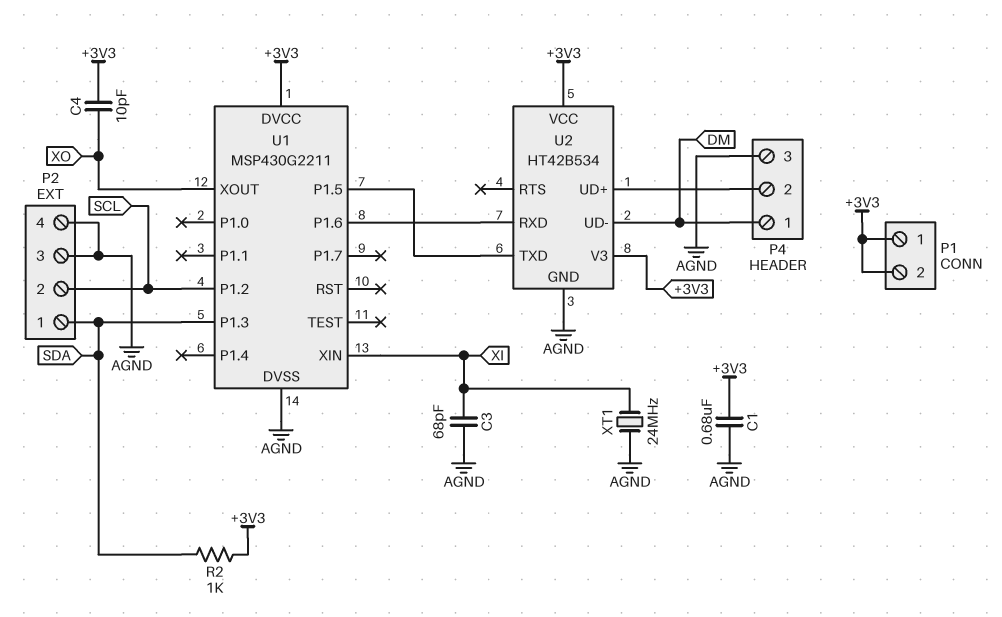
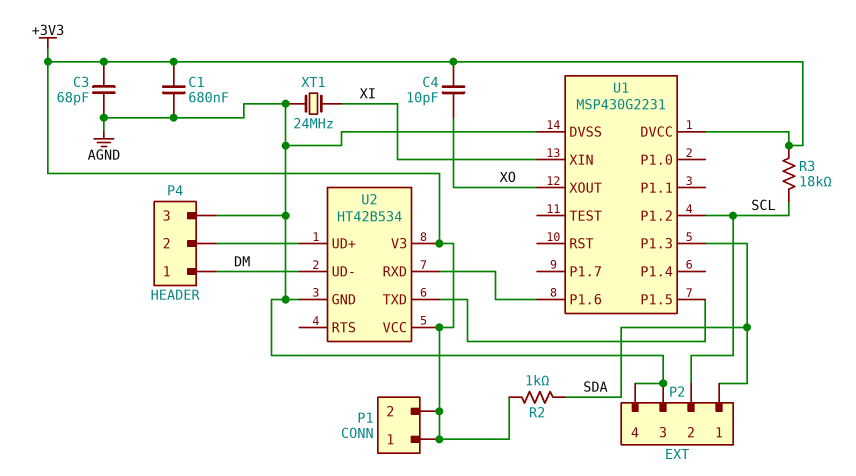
C3: 68pF (AGND, XI) -> 68pF (+3V3, AGND)
R3: none -> 18k (+3V3, SCL)
U1: MSP430G2211 -> MSP430G2231

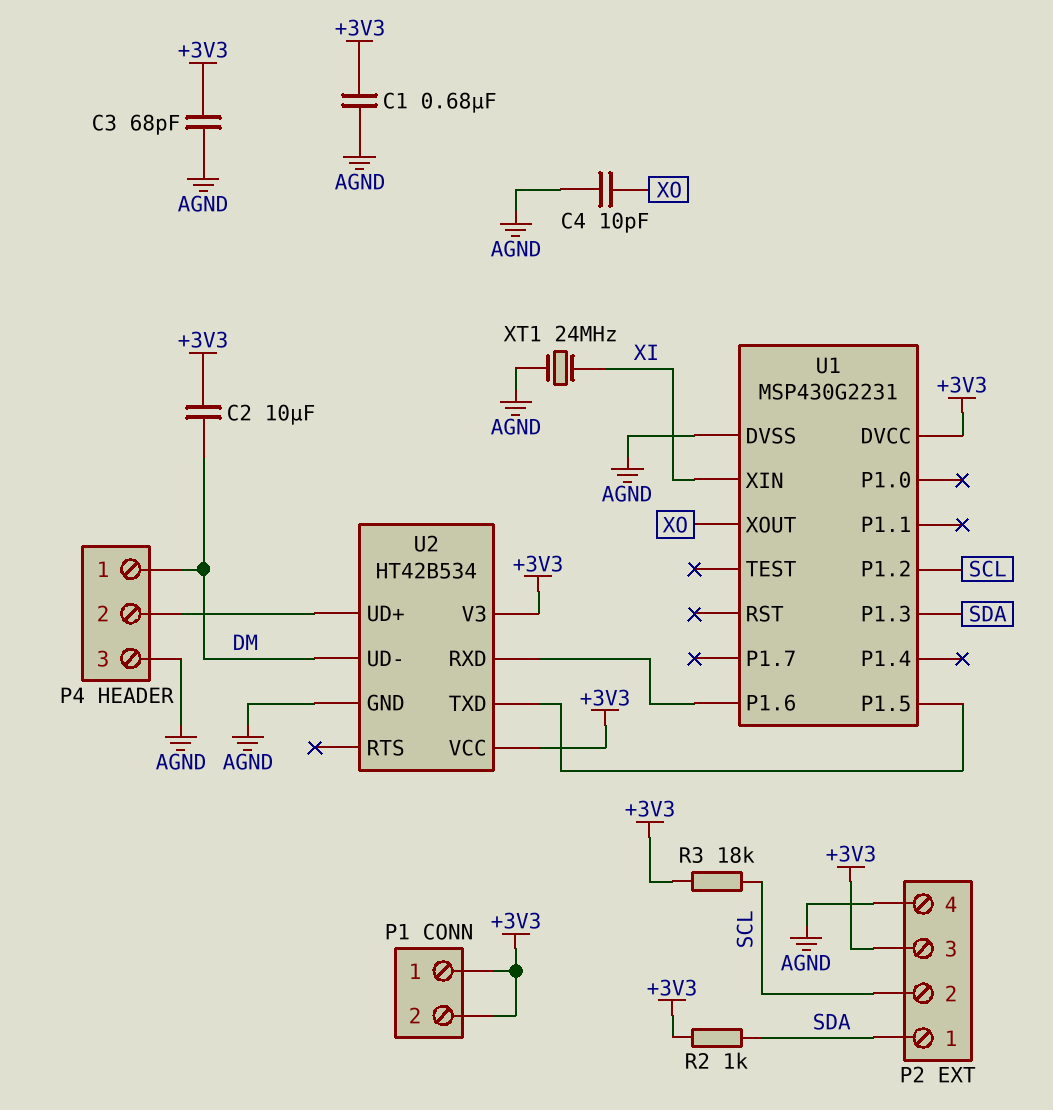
C2: none -> 10uF (+3V3, DM)
C4: 10pF (+3V3, XO) -> 10pF (AGND, XO)
P2 pin 3: AGND -> +3V3

